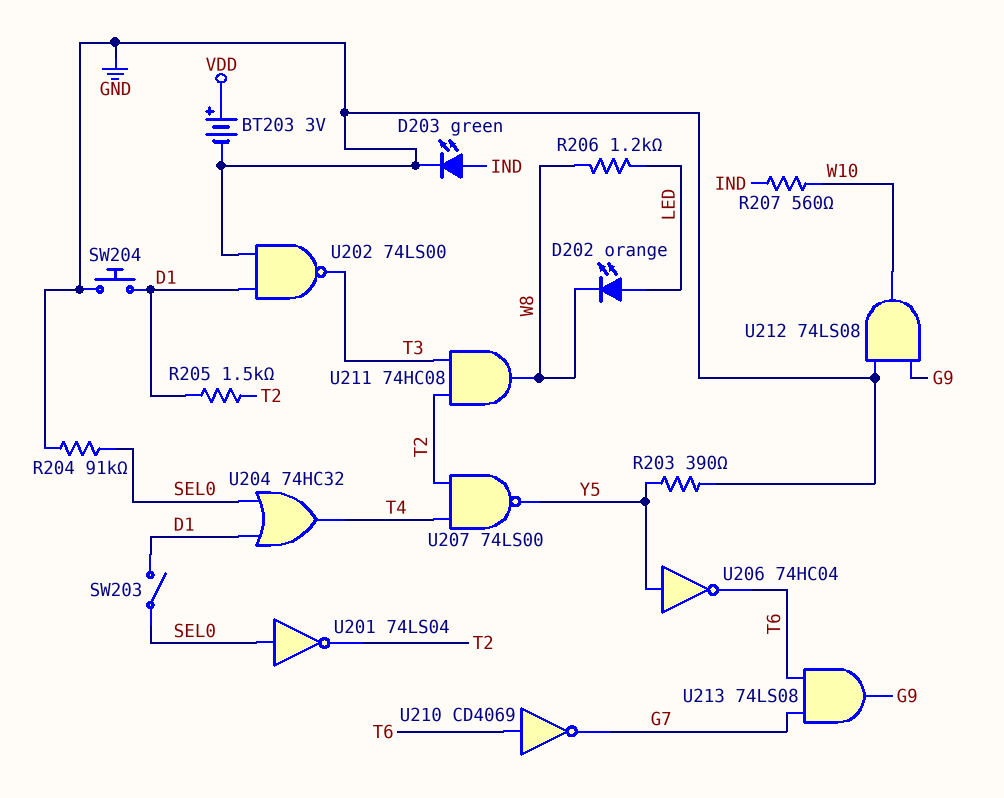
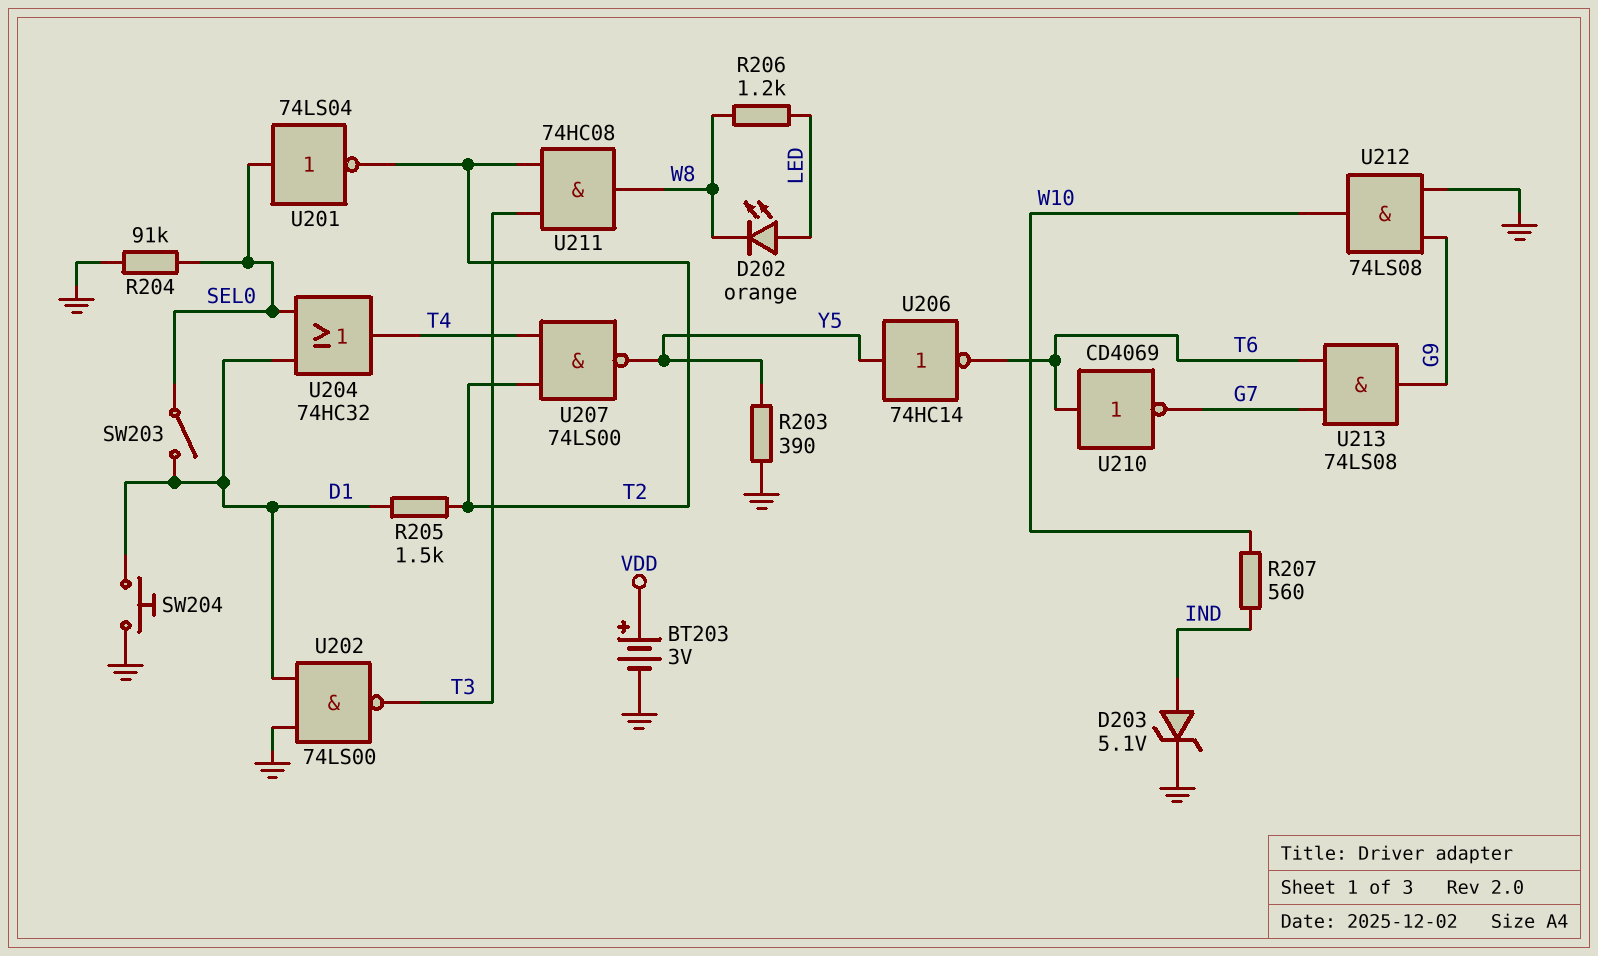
D203: LED green (A IND, K GND) -> zener 5.1V (A IND, K GND)
U206: NOT 74HC04 (in Y5, out T6) -> NOT 74HC14 (in Y5, out T6)

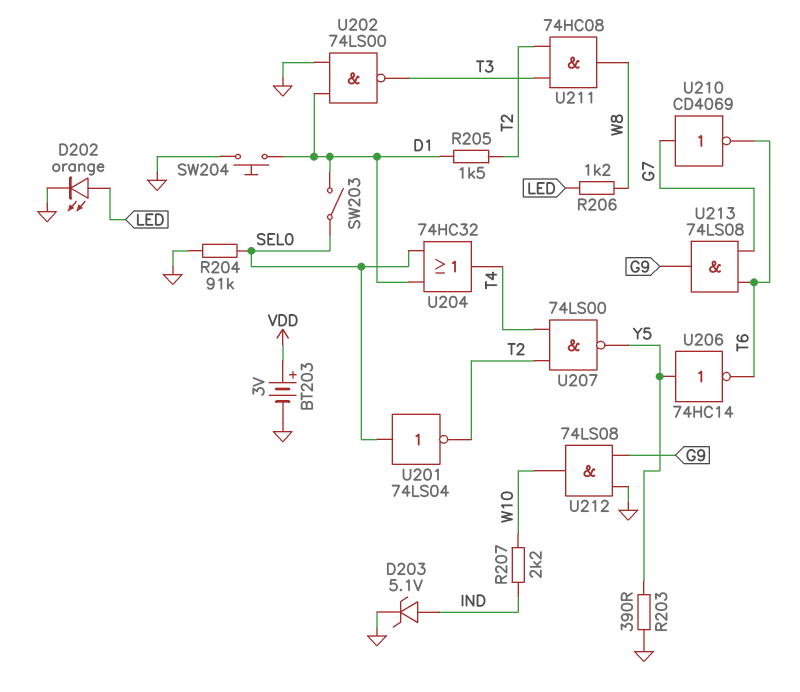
D202: LED orange (A LED, K W8) -> LED orange (A LED, K GND)
R207: 560 (IND, W10) -> 2.2k (IND, W10)
U210: NOT CD4069 (in T6, out G7) -> NOT CD4069 (in G7, out T6)

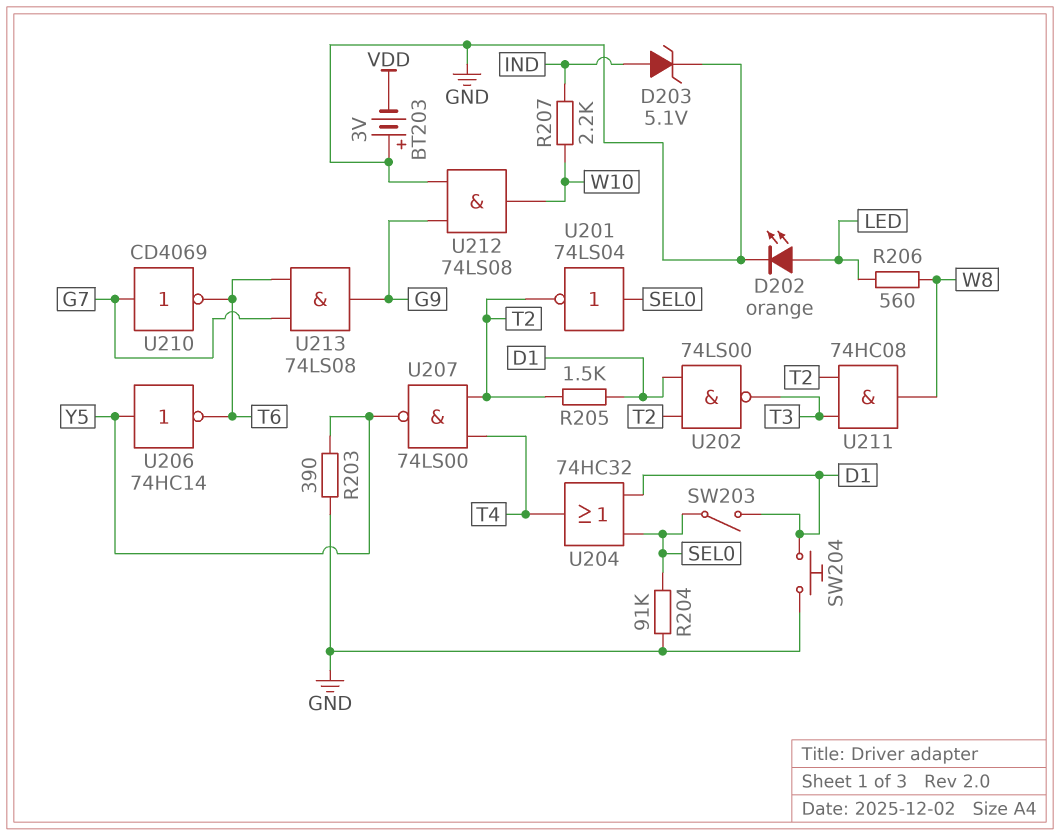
BT203: 3V (plus VDD, minus GND) -> 3V (plus GND, minus VDD)
R206: 1.2k (LED, W8) -> 560 (LED, W8)
U202: NAND 74LS00 (in D1, in GND, out T3) -> NAND 74LS00 (in D1, in T2, out T3)

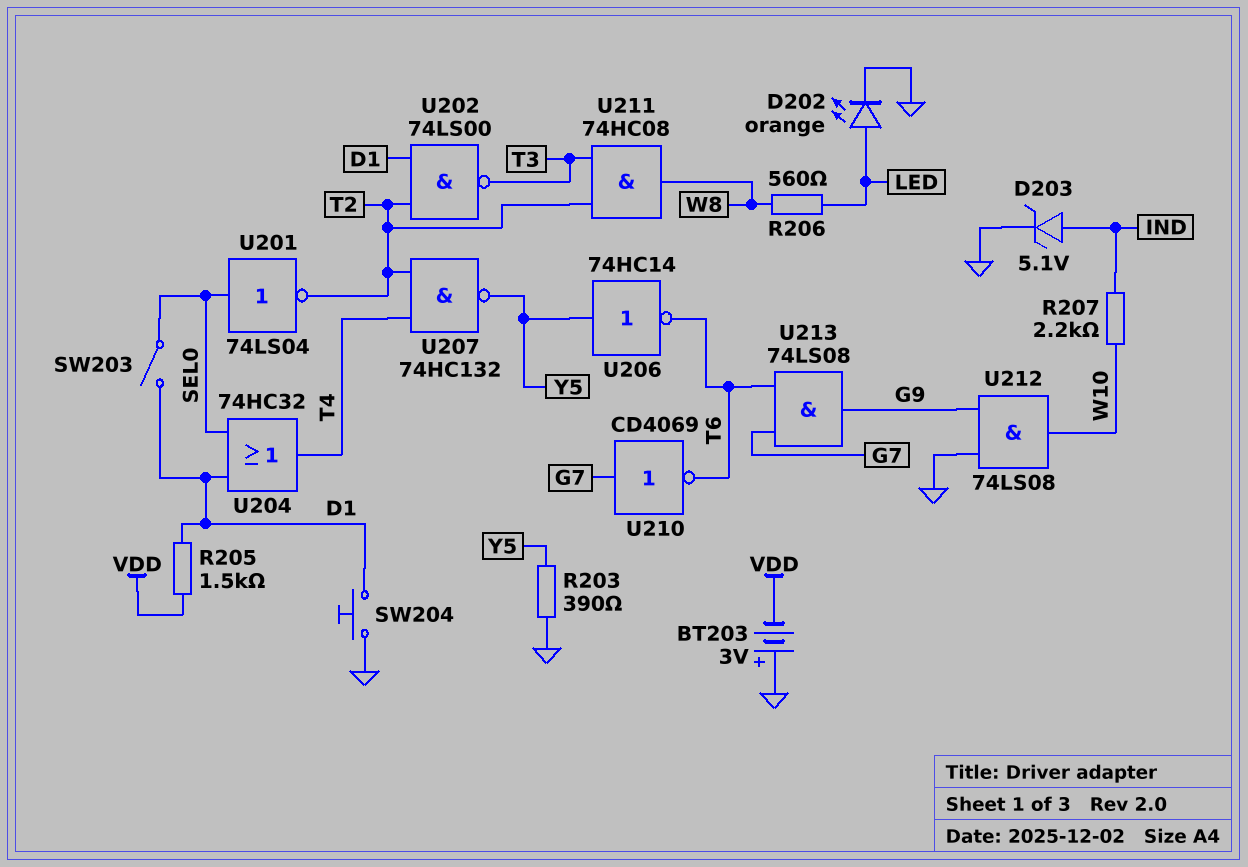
R204: 91k (GND, SEL0) -> none
R205: 1.5k (D1, T2) -> 1.5k (D1, VDD)
U207: NAND 74LS00 (in T2, in T4, out Y5) -> NAND 74HC132 (in T2, in T4, out Y5)

